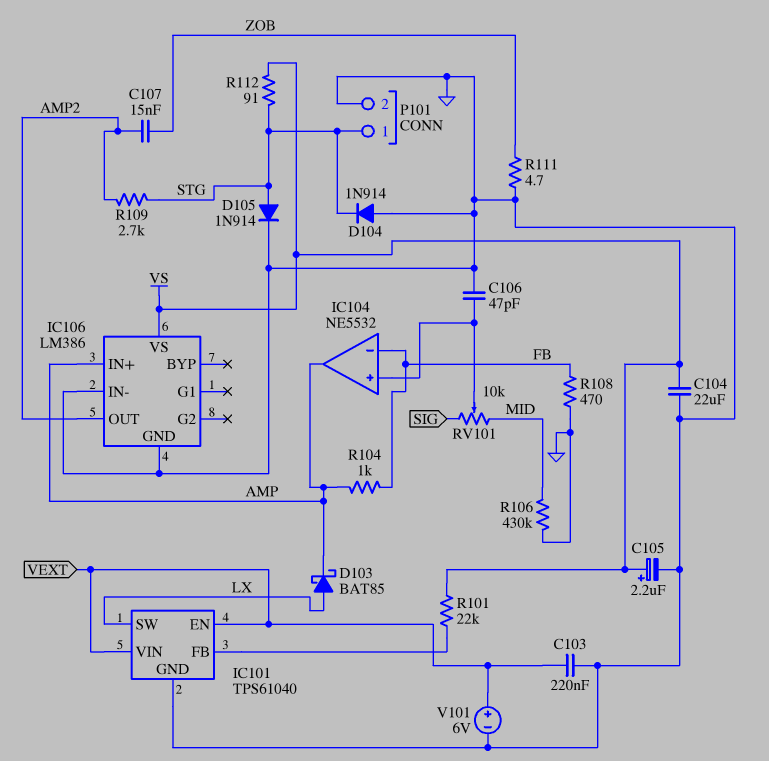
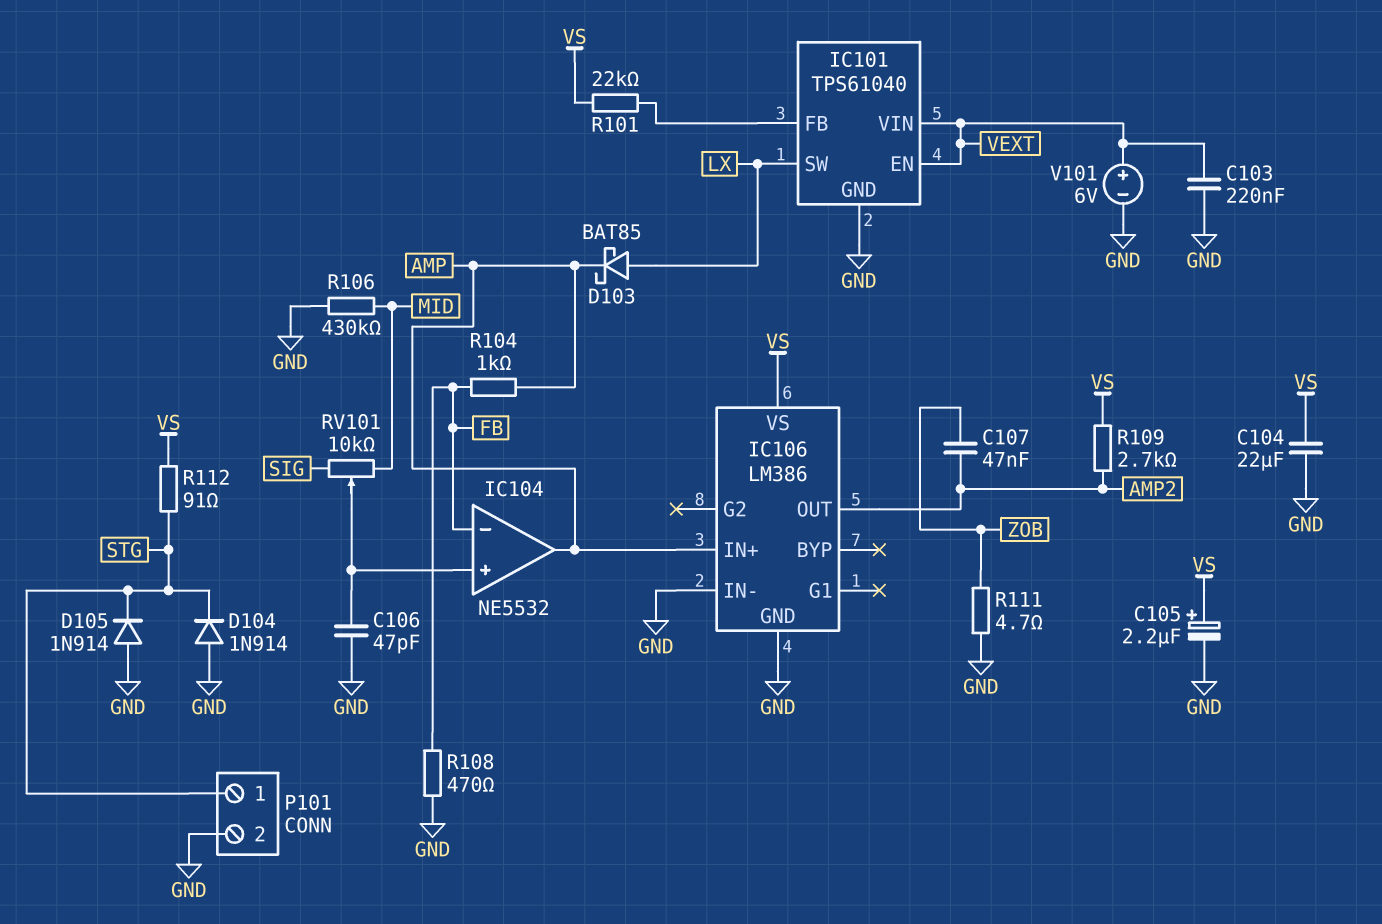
C107: 15nF (AMP2, ZOB) -> 47nF (AMP2, ZOB)
D105: diode 1N914 (A STG, K GND) -> diode 1N914 (A GND, K STG)
R109: 2.7k (AMP2, STG) -> 2.7k (AMP2, VS)

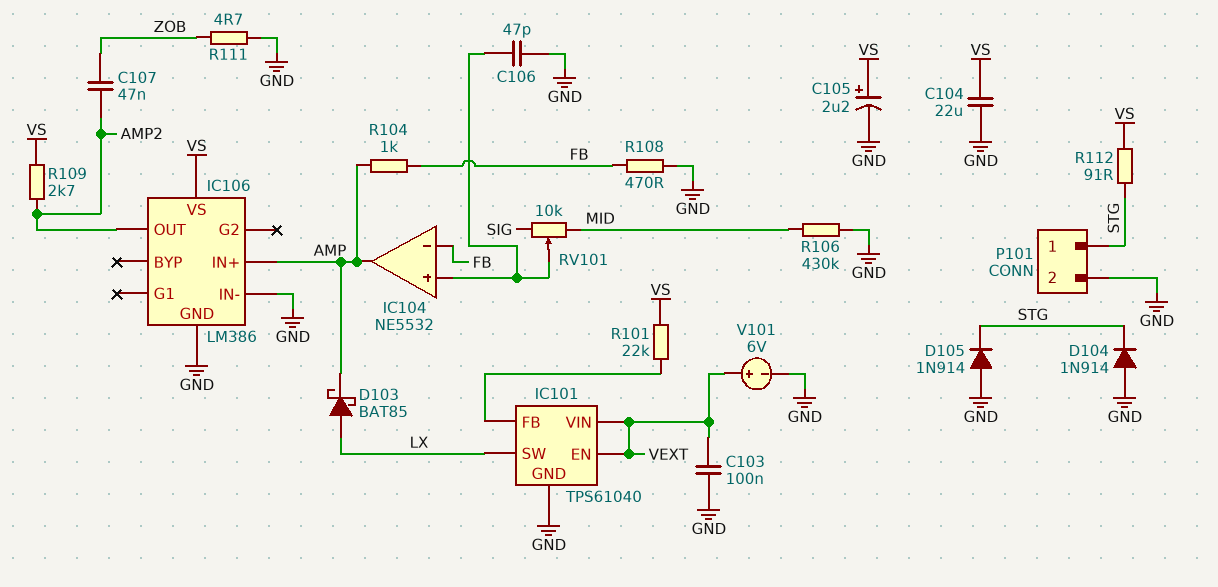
C103: 220nF (GND, VEXT) -> 100nF (GND, VEXT)

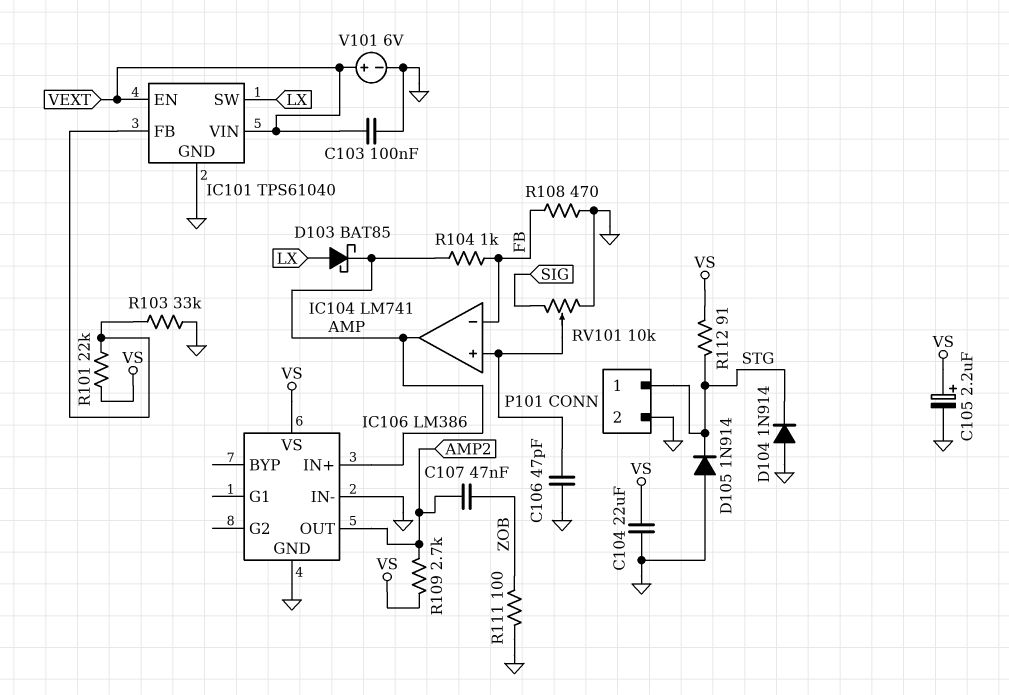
IC104: NE5532 -> LM741
R103: none -> 33k (GND, IC101/FB)
R106: 430k (GND, MID) -> none
R111: 4.7 (GND, ZOB) -> 100 (GND, ZOB)
RV101: 10k (MID, SIG, wiper IC104/in+) -> 10k (GND, SIG, wiper IC104/in+)

